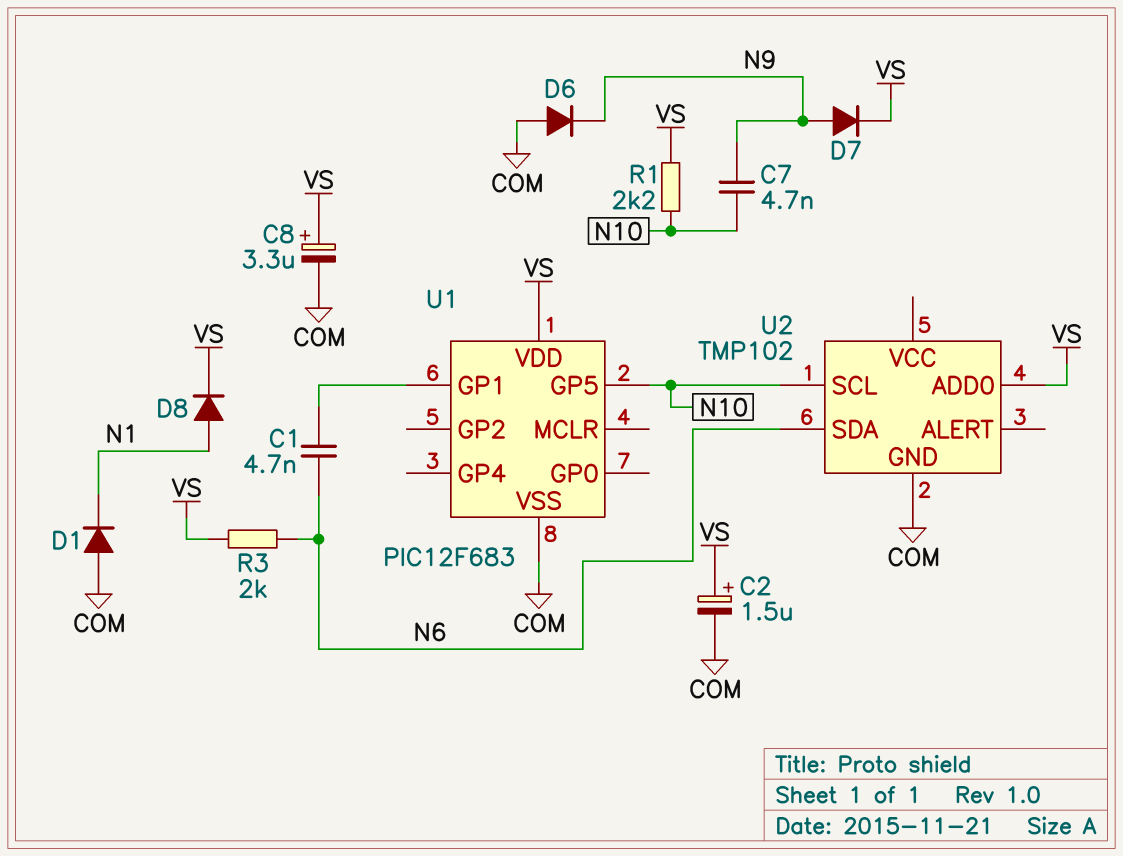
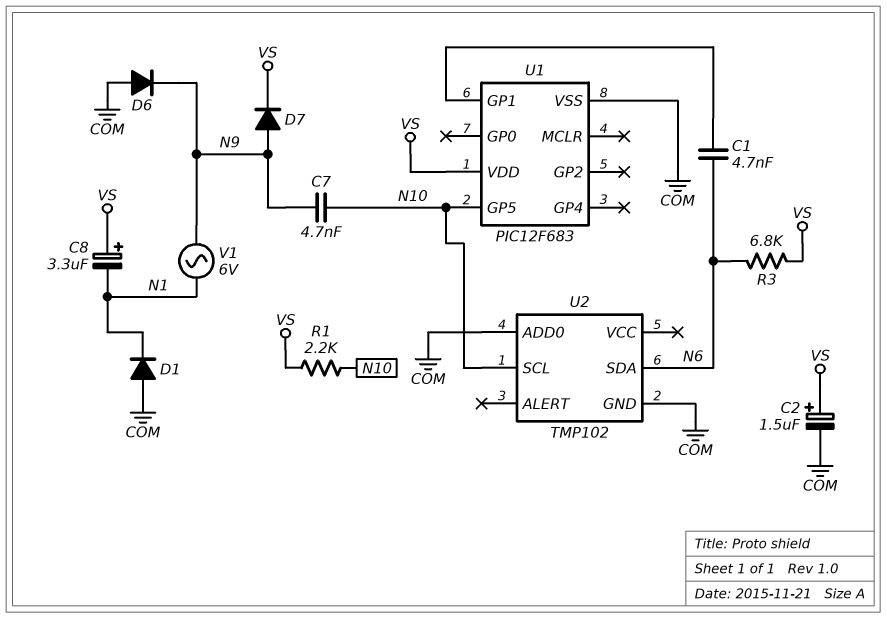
C8: 3.3uF (plus VS, minus COM) -> 3.3uF (plus VS, minus N1)
D8: diode (A N1, K VS) -> none
R3: 2k (N6, VS) -> 6.8k (N6, VS)
U2 pin ADD0: VS -> COM
V1: none -> AC 6V (N1, N9)

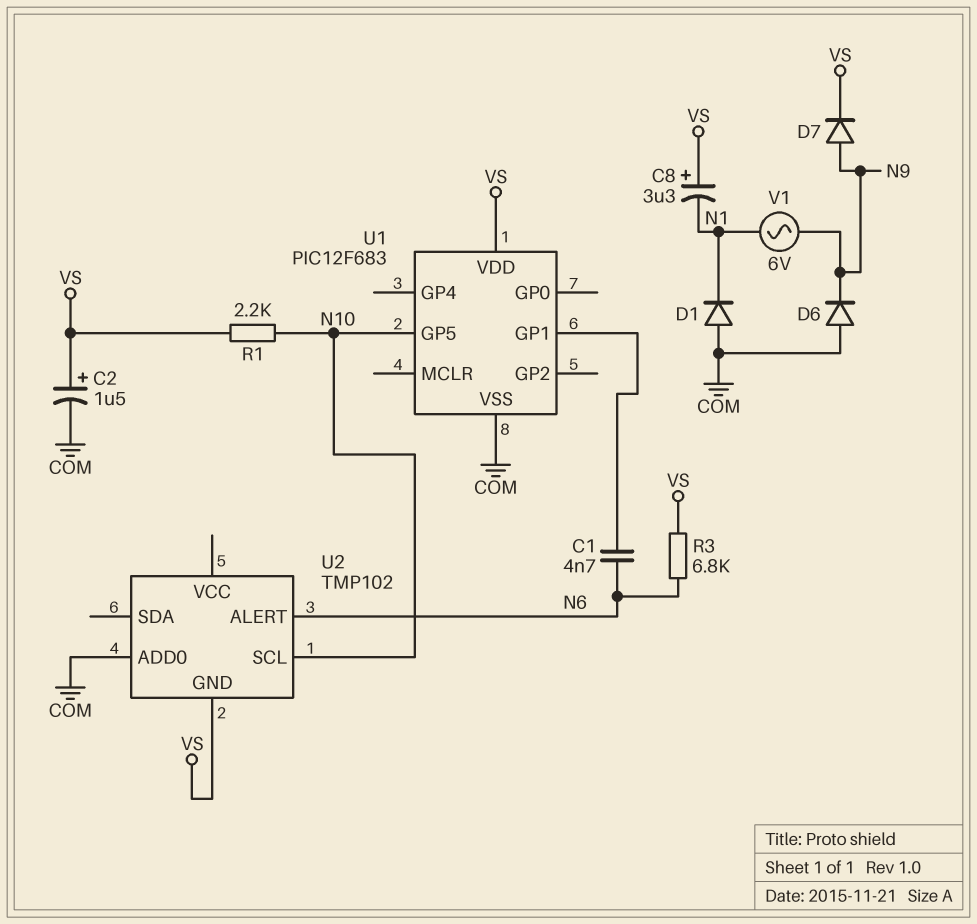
C7: 4.7nF (N9, N10) -> none
U2 pin ALERT: none -> N6
U2 pin GND: COM -> VS
U2 pin SDA: N6 -> none

